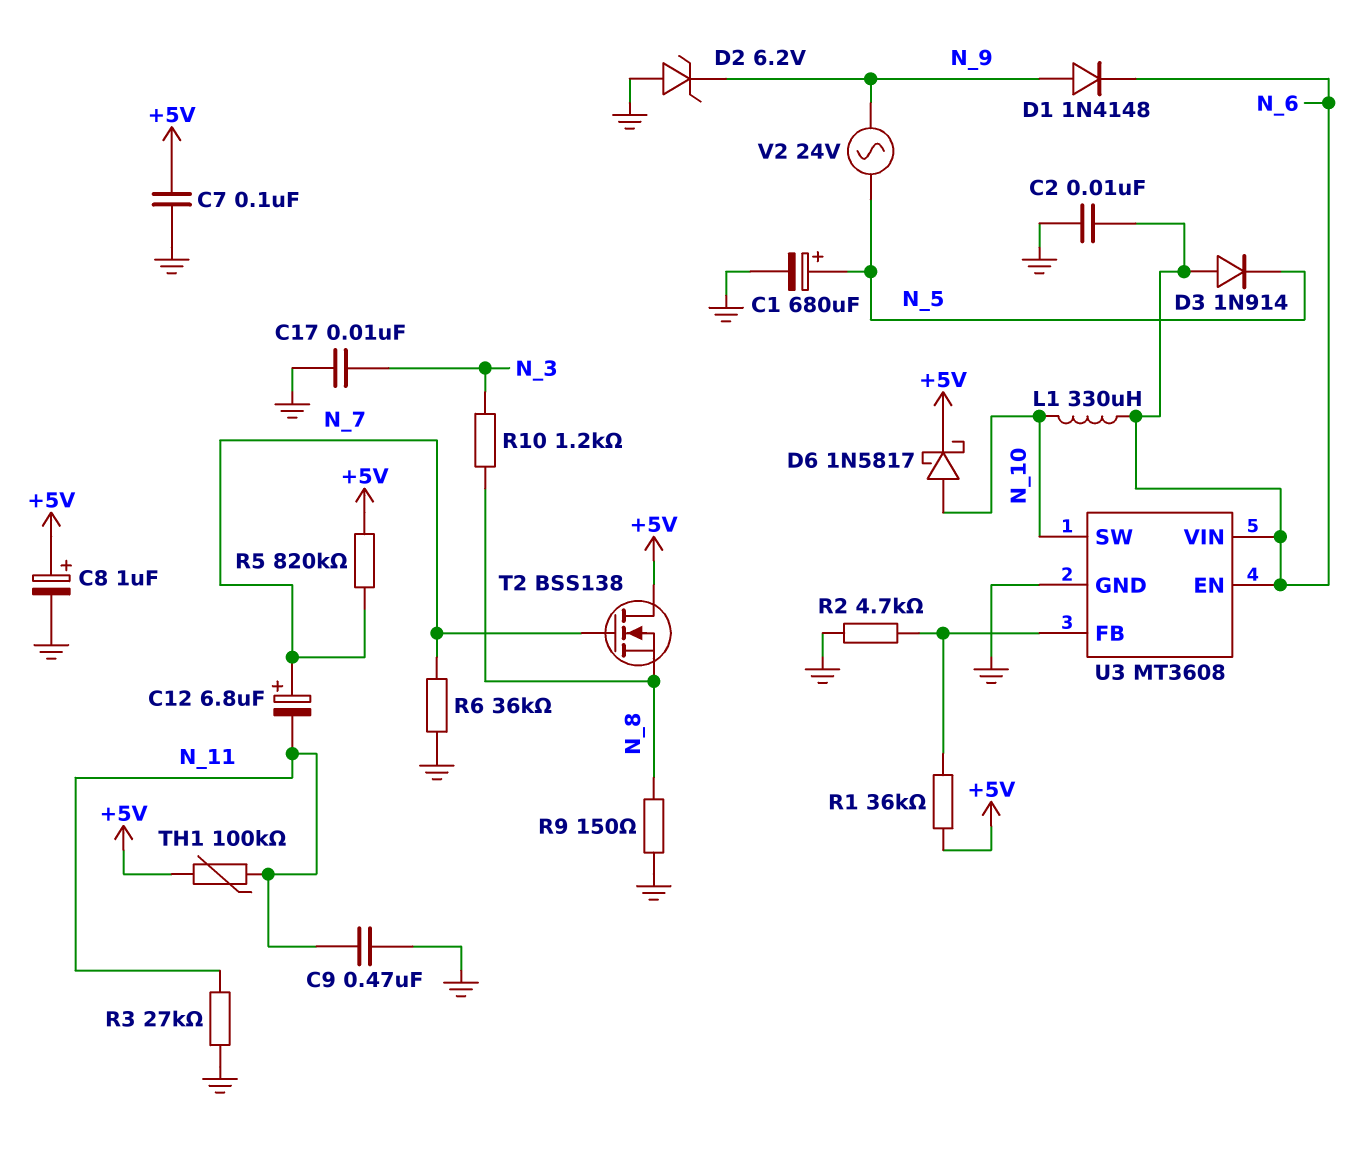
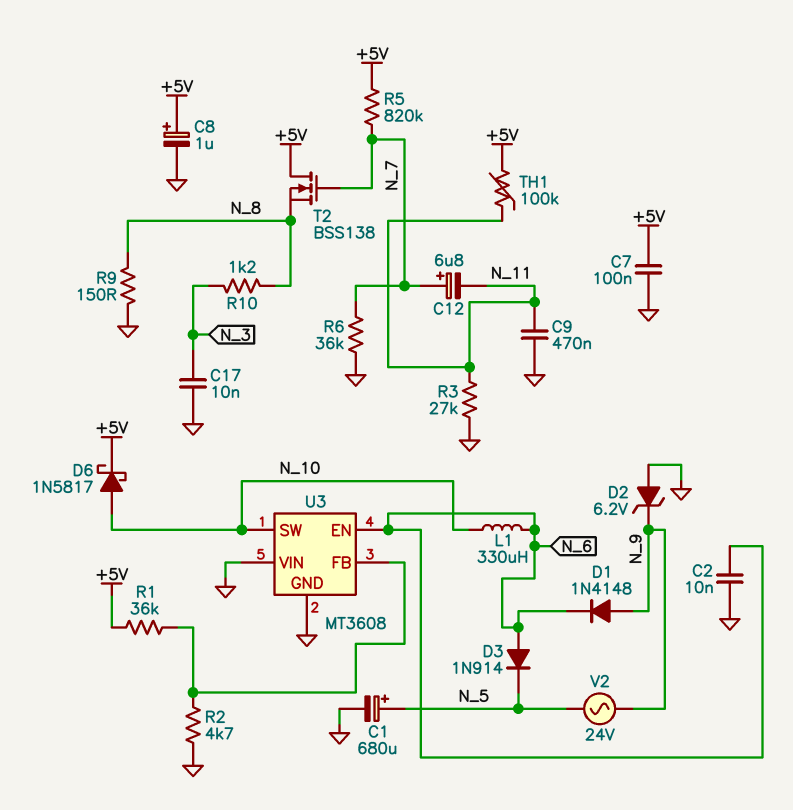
U3 pin VIN: N_6 -> GND

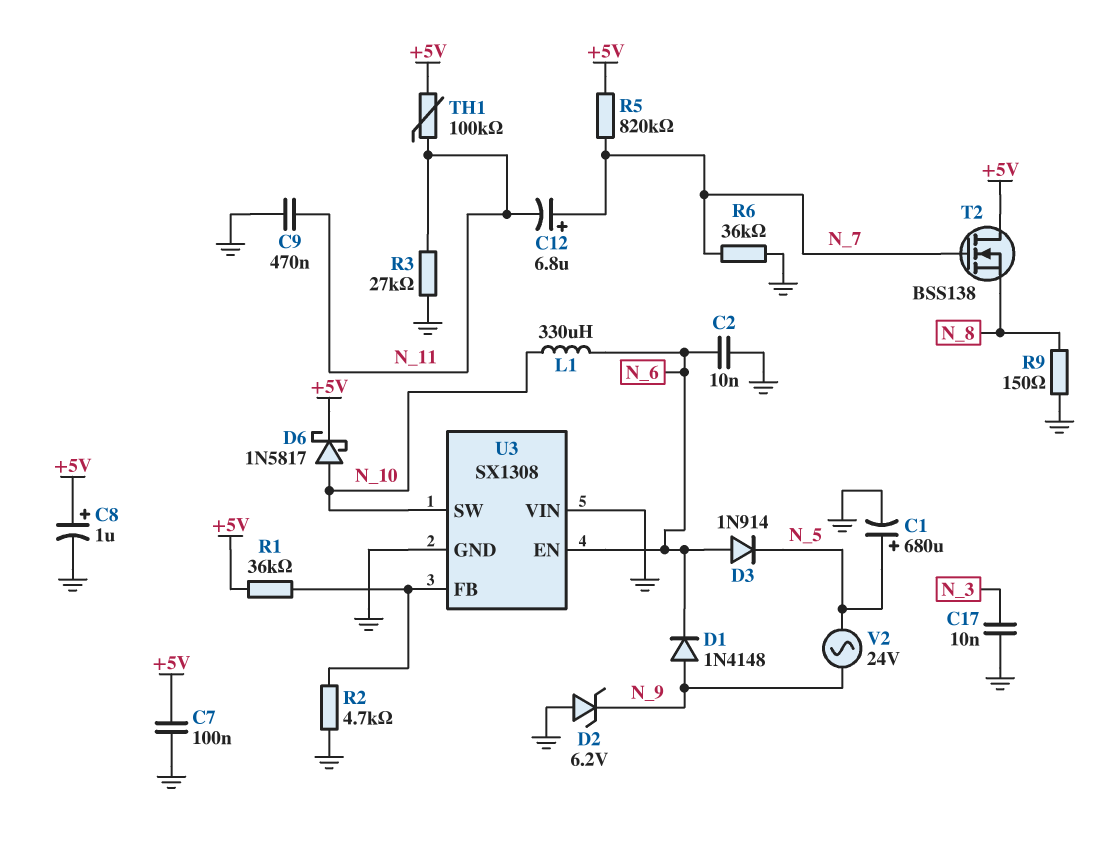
R10: 1.2k (N_3, N_8) -> none
U3: MT3608 -> SX1308

